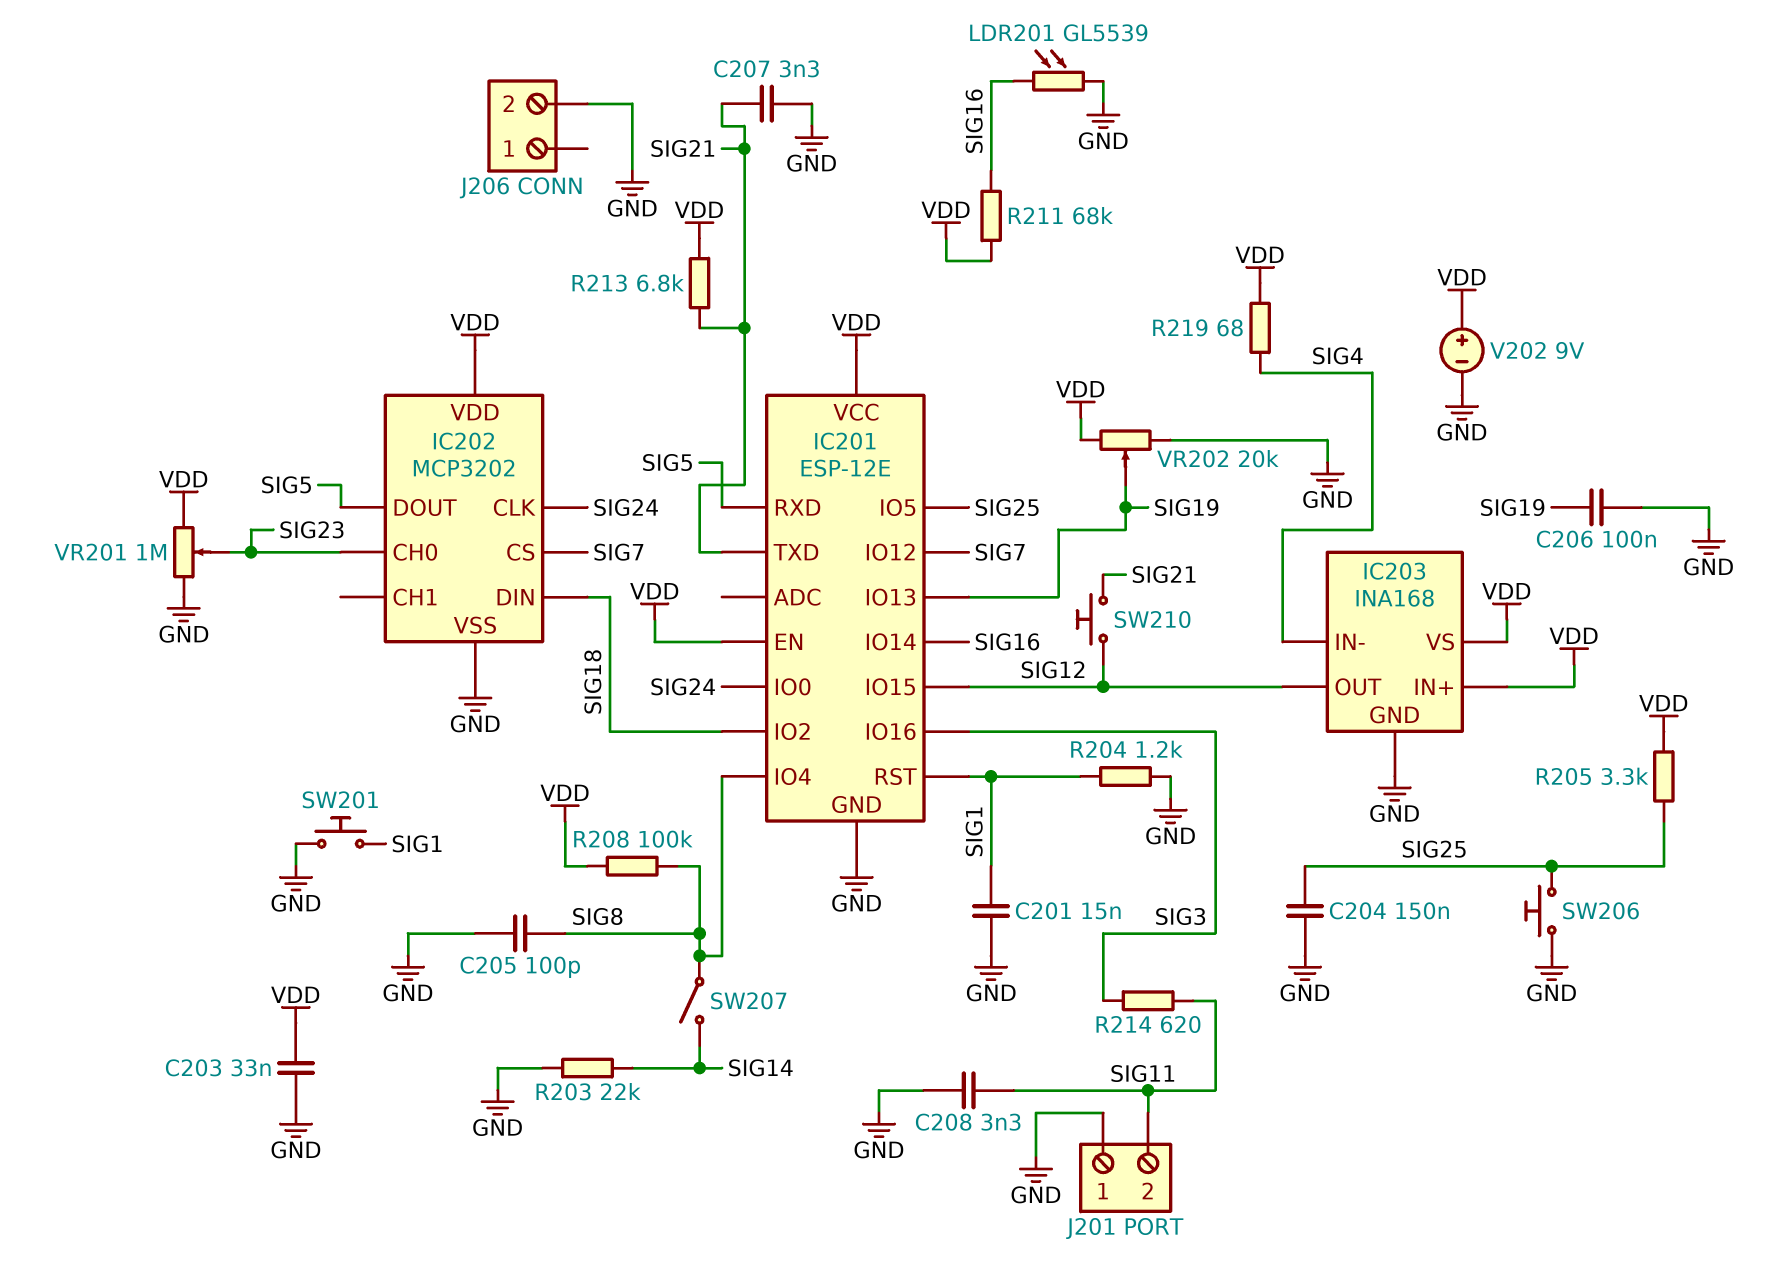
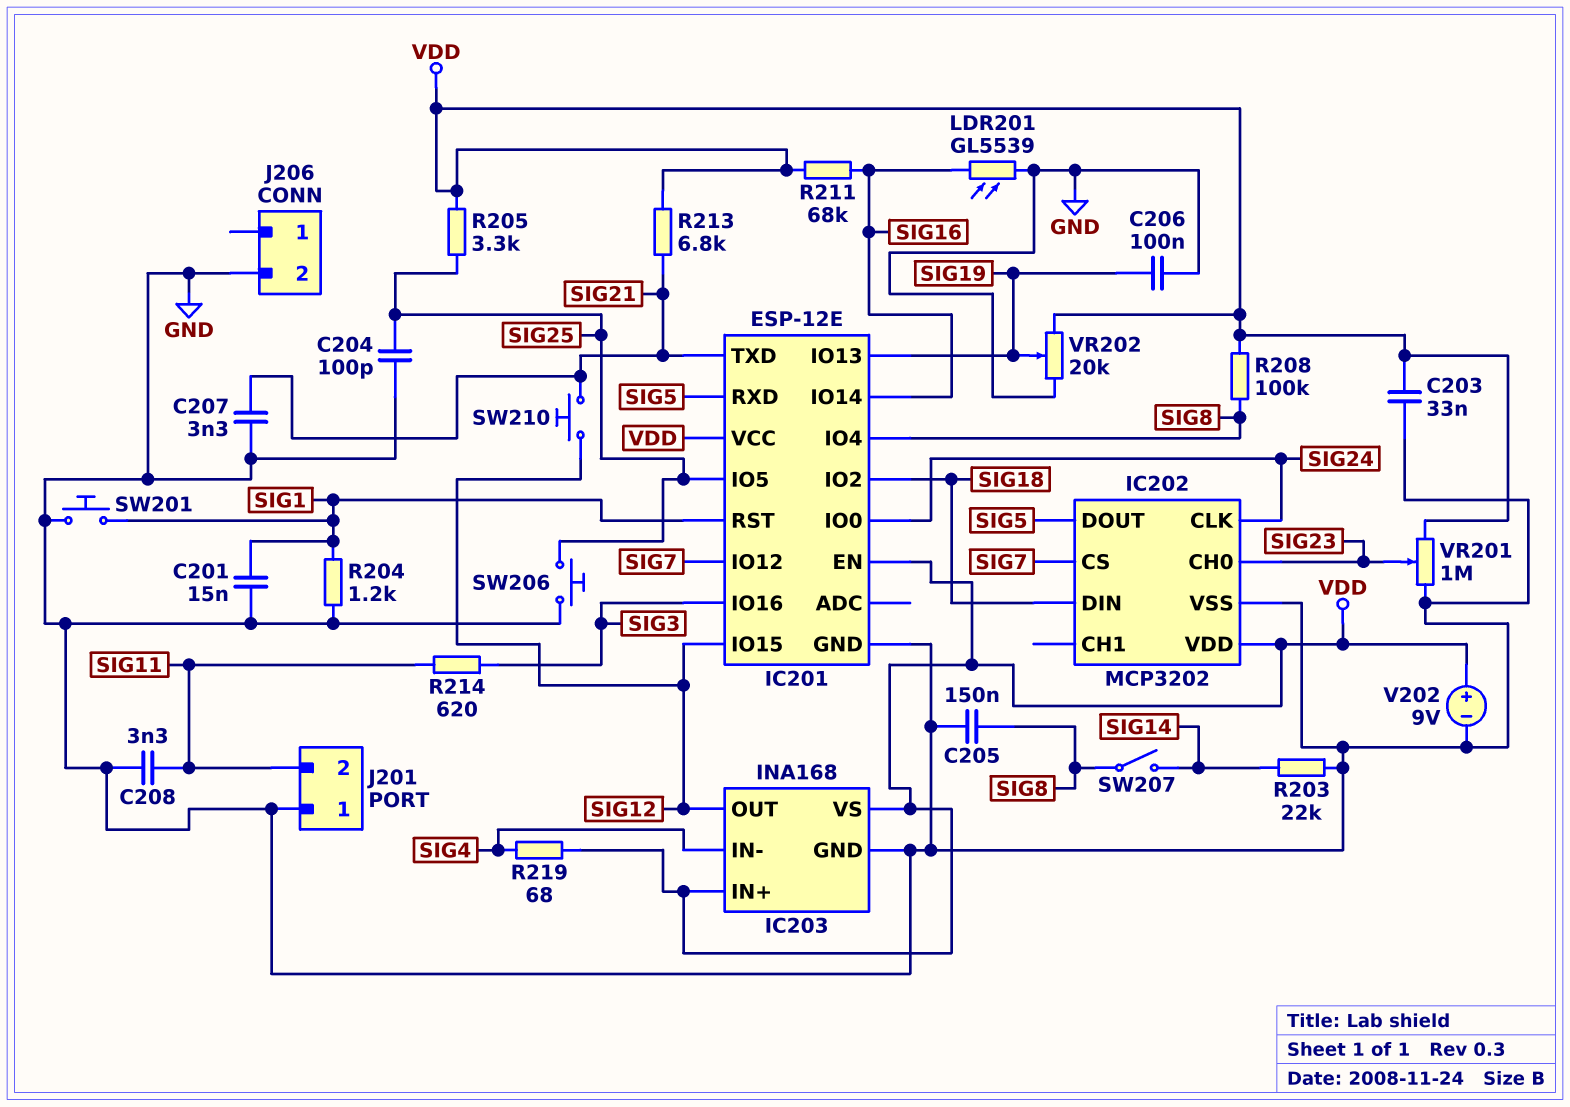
C204: 150nF (GND, SIG25) -> 100pF (GND, SIG25)
C205: 100pF (GND, SIG8) -> 150nF (GND, SIG8)

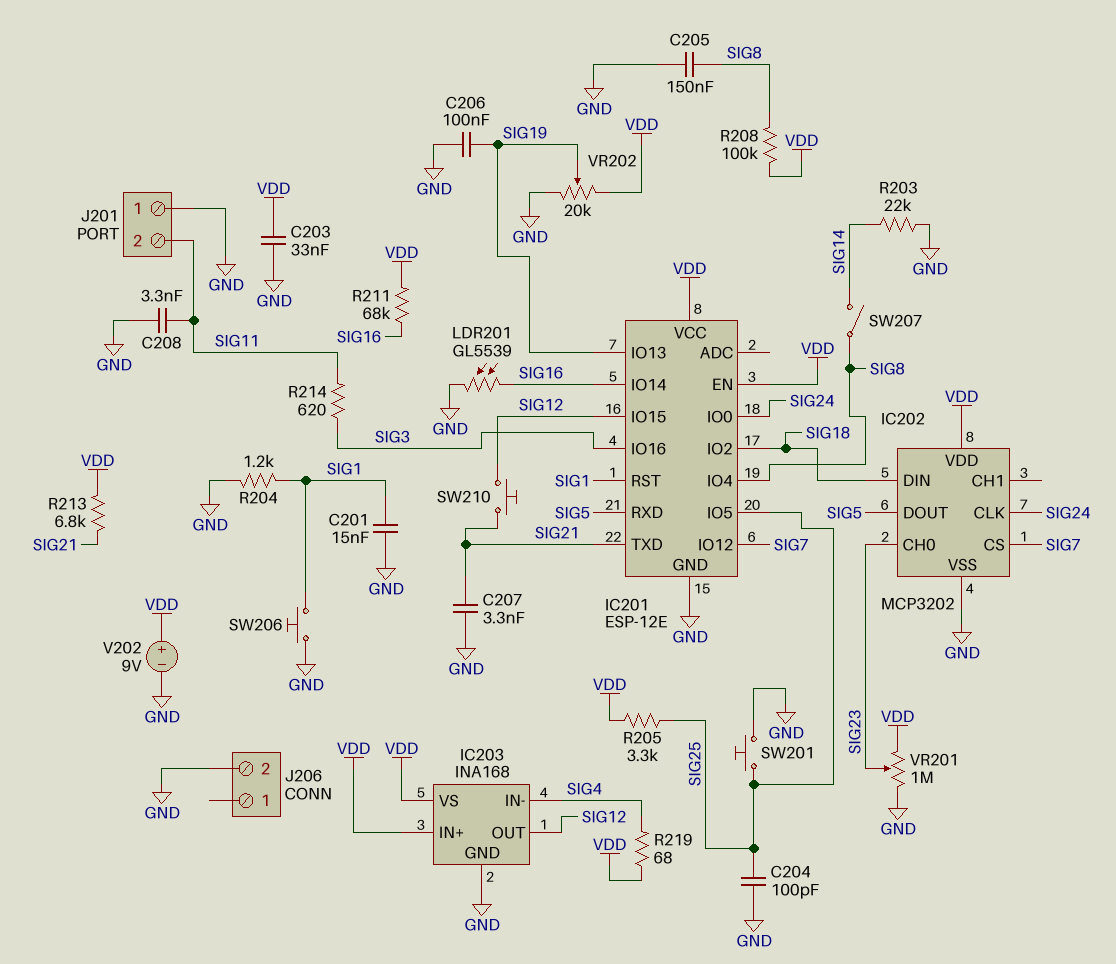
SW201: button (GND, SIG1) -> button (GND, SIG25)
SW206: button (GND, SIG25) -> button (GND, SIG1)

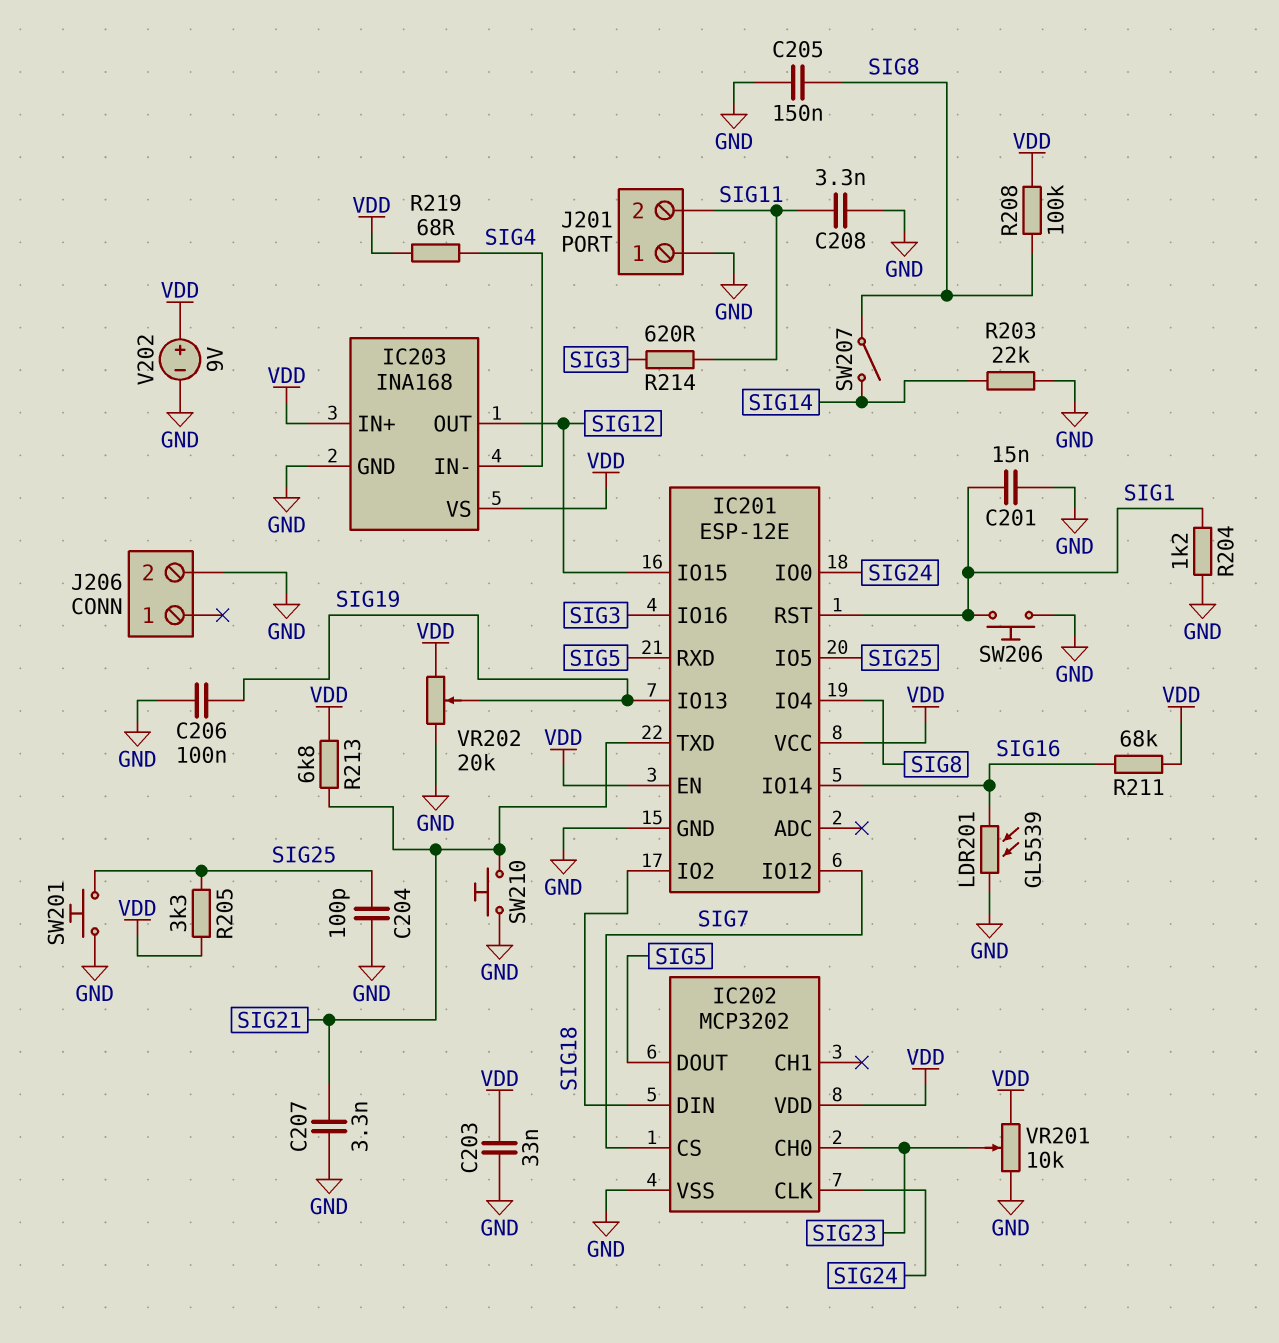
SW210: button (SIG12, SIG21) -> button (GND, SIG21)
VR201: 1M (GND, VDD, wiper SIG23) -> 10k (GND, VDD, wiper SIG23)

